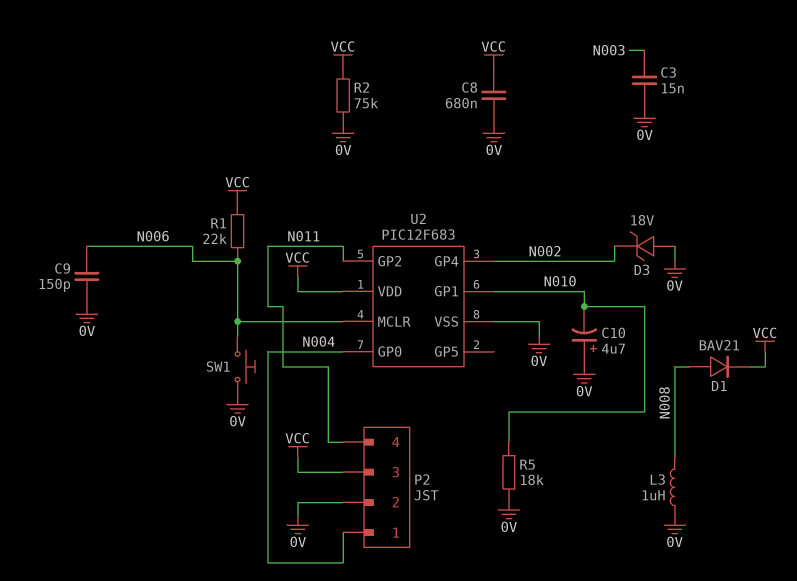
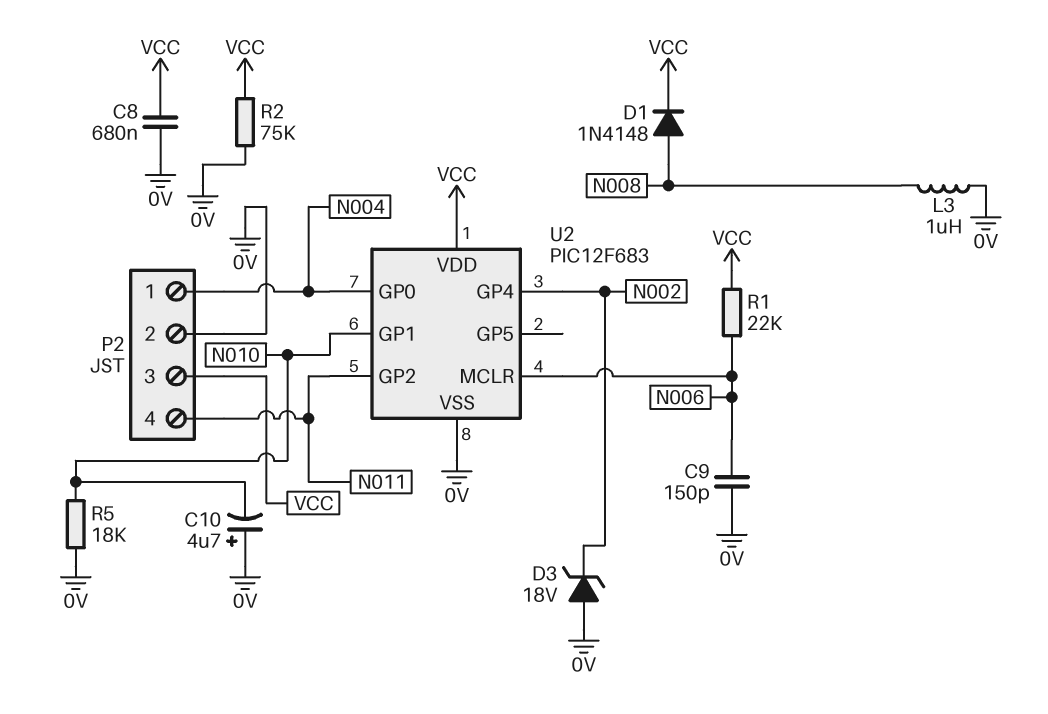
C3: 15nF (0V, N003) -> none
D1: diode BAV21 (A N008, K VCC) -> diode 1N4148 (A N008, K VCC)
SW1: button (0V, N006) -> none

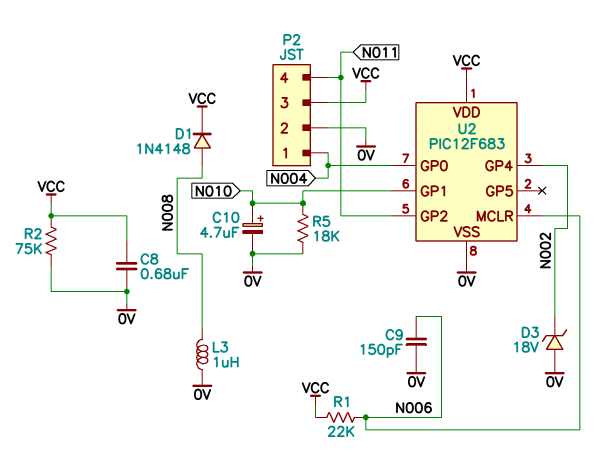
C10: 4.7uF (plus 0V, minus N010) -> 4.7uF (plus N010, minus 0V)

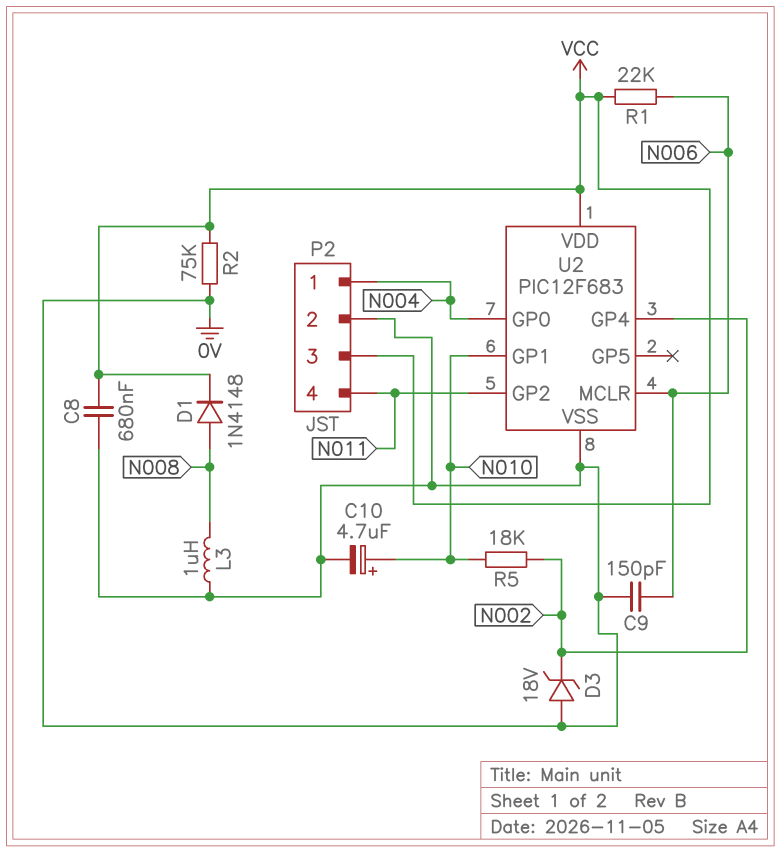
R5: 18k (0V, N010) -> 18k (N002, N010)

